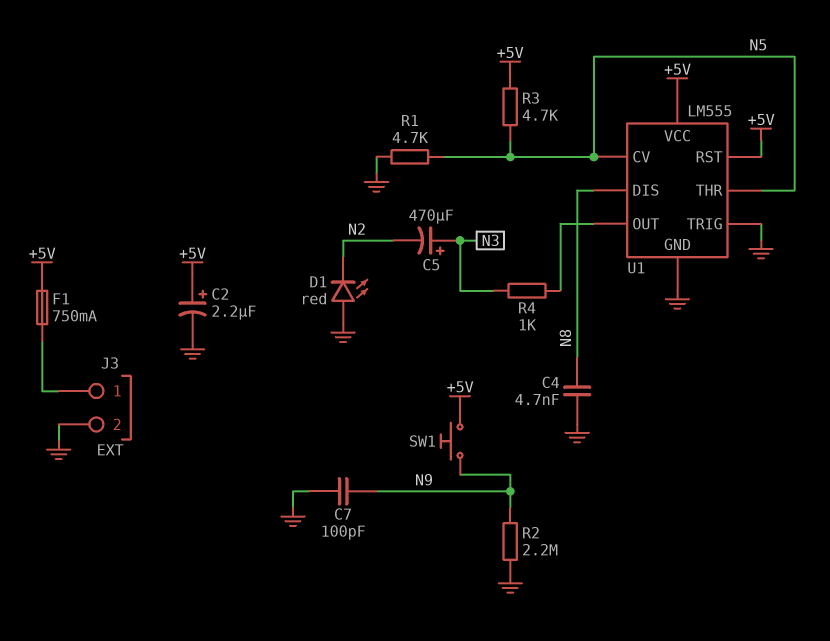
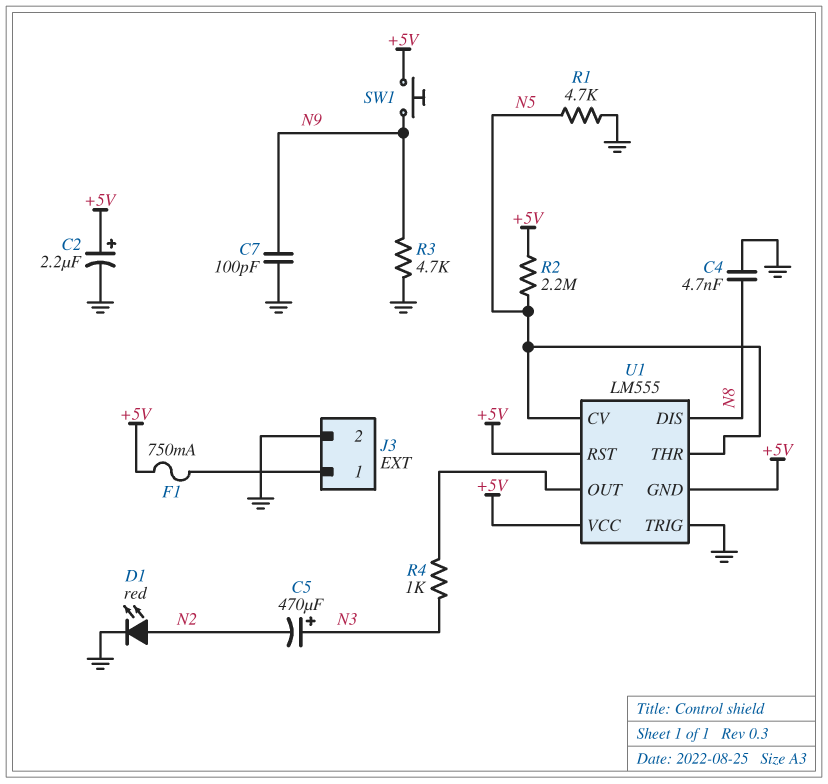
D1: LED red (A GND, K N2) -> LED red (A N2, K GND)
R2: 2.2M (GND, N9) -> 2.2M (+5V, N5)
R3: 4.7k (+5V, N5) -> 4.7k (GND, N9)
U1 pin GND: GND -> +5V

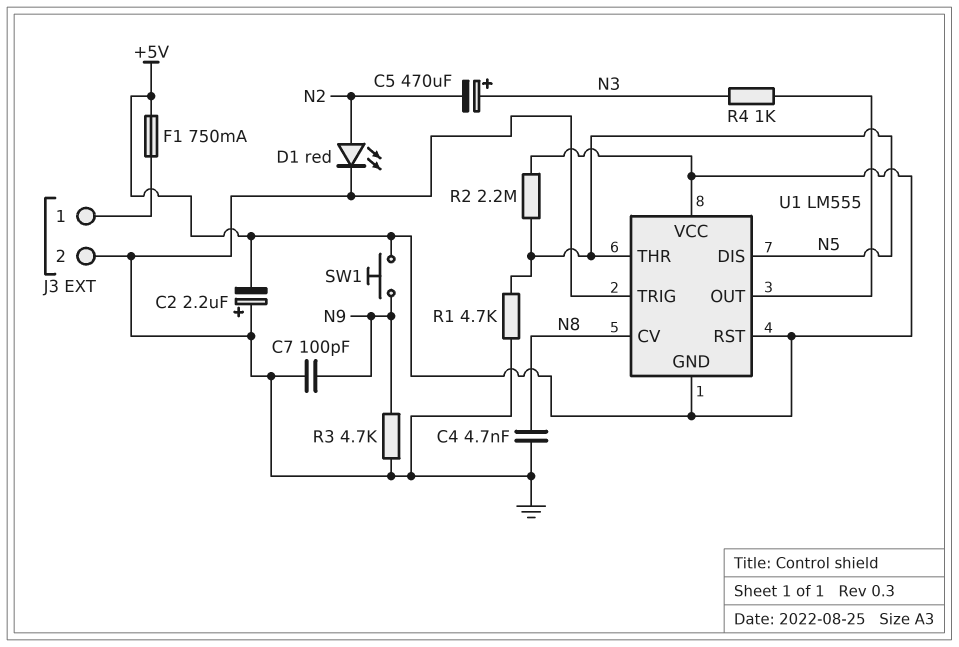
C2: 2.2uF (plus +5V, minus GND) -> 2.2uF (plus GND, minus +5V)
U1 pin CV: N5 -> N8
U1 pin DIS: N8 -> N5

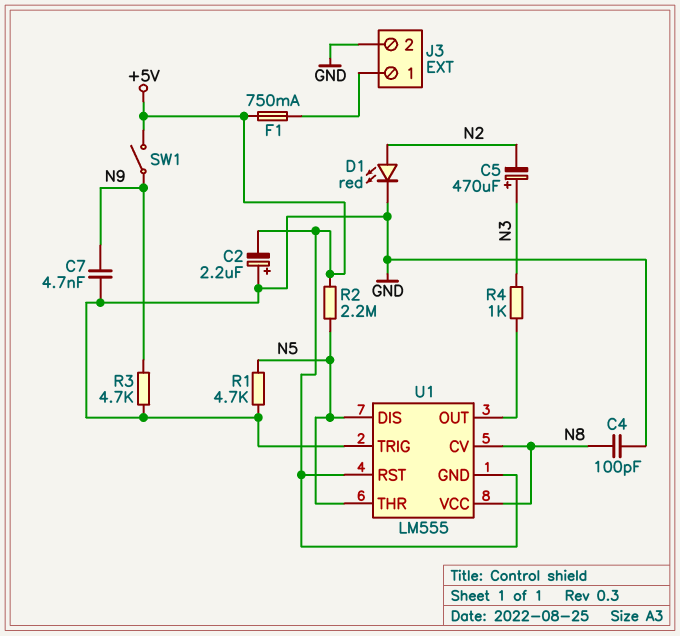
C4: 4.7nF (GND, N8) -> 100pF (GND, N8)
C7: 100pF (GND, N9) -> 4.7nF (GND, N9)
SW1: button (+5V, N9) -> switch (+5V, N9)
U1 pin VCC: +5V -> N8

